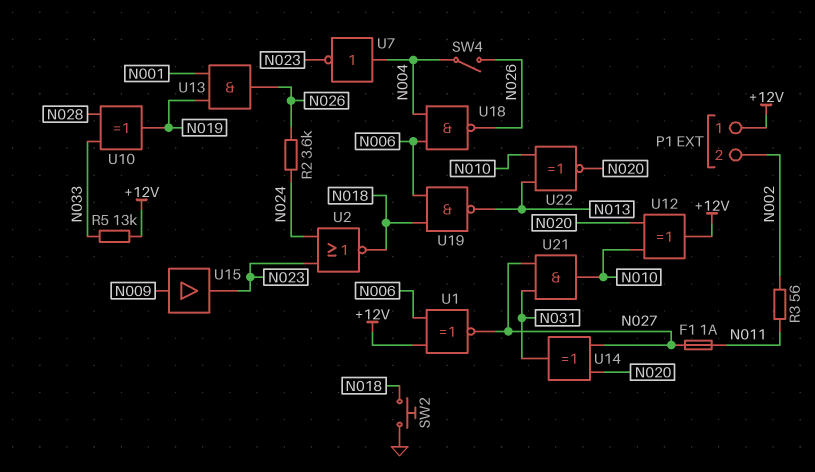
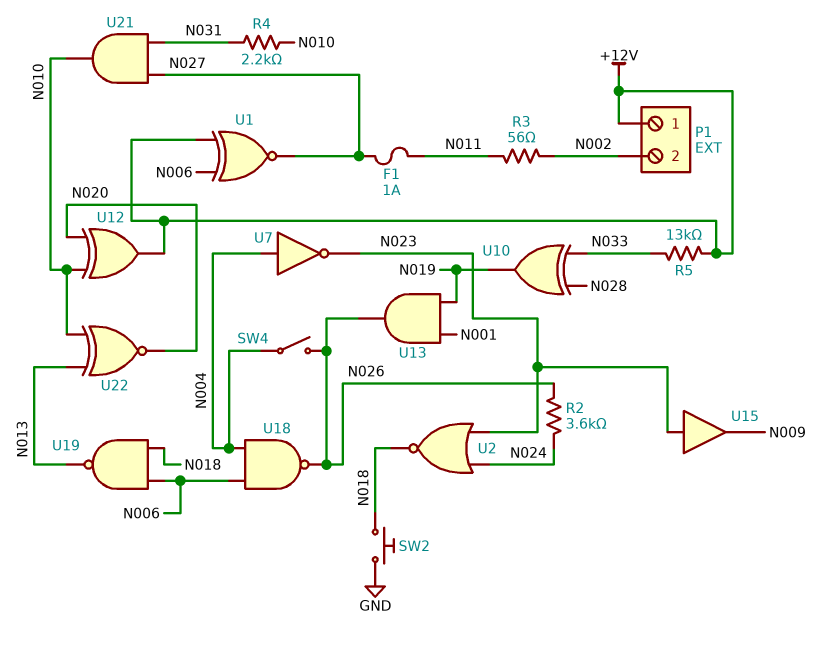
R4: none -> 2.2k (N010, N031)
U14: XOR (in N020, in N027, out N031) -> none
U15: buffer (in N009, out N023) -> buffer (in N023, out N009)

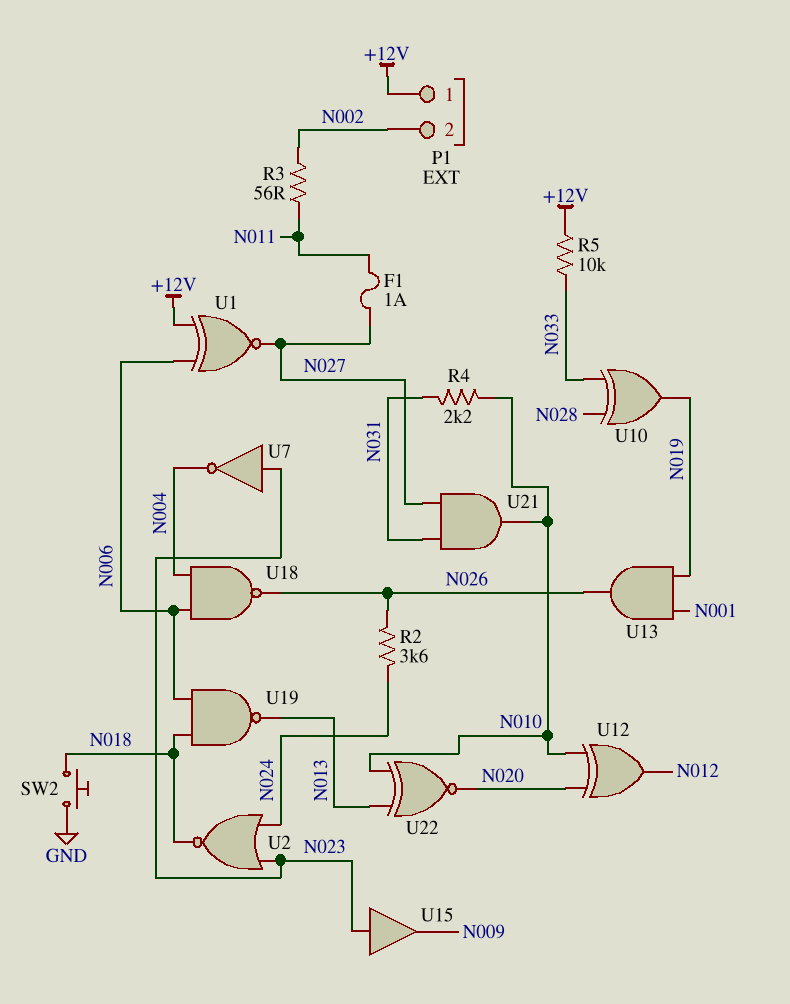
R5: 13k (+12V, N033) -> 10k (+12V, N033)
SW4: switch (N004, N026) -> none
U7: NOT (in N004, out N023) -> NOT (in N023, out N004)
U12: XOR (in N010, in N020, out +12V) -> XOR (in N010, in N020, out N012)

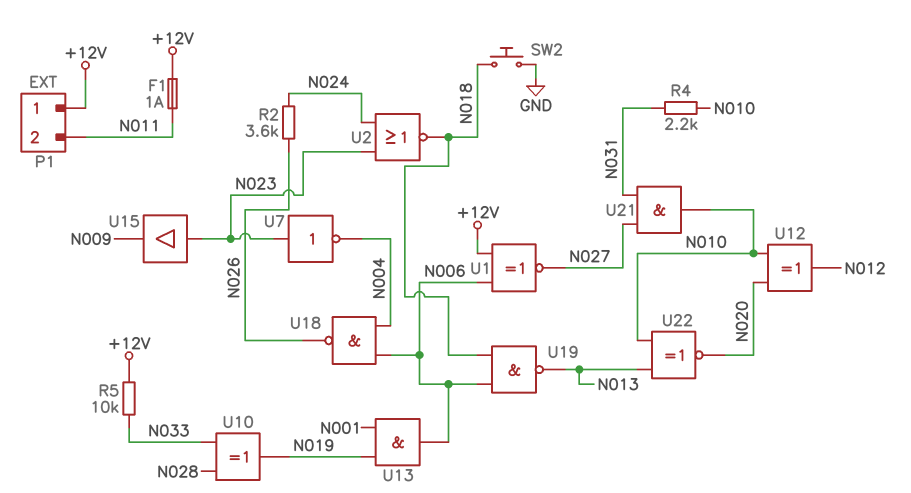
F1: 1A (N011, N027) -> 1A (+12V, N011)
P1 pin 2: N002 -> N011
R3: 56 (N002, N011) -> none
U13: AND (in N001, in N019, out N026) -> AND (in N001, in N019, out N006)

